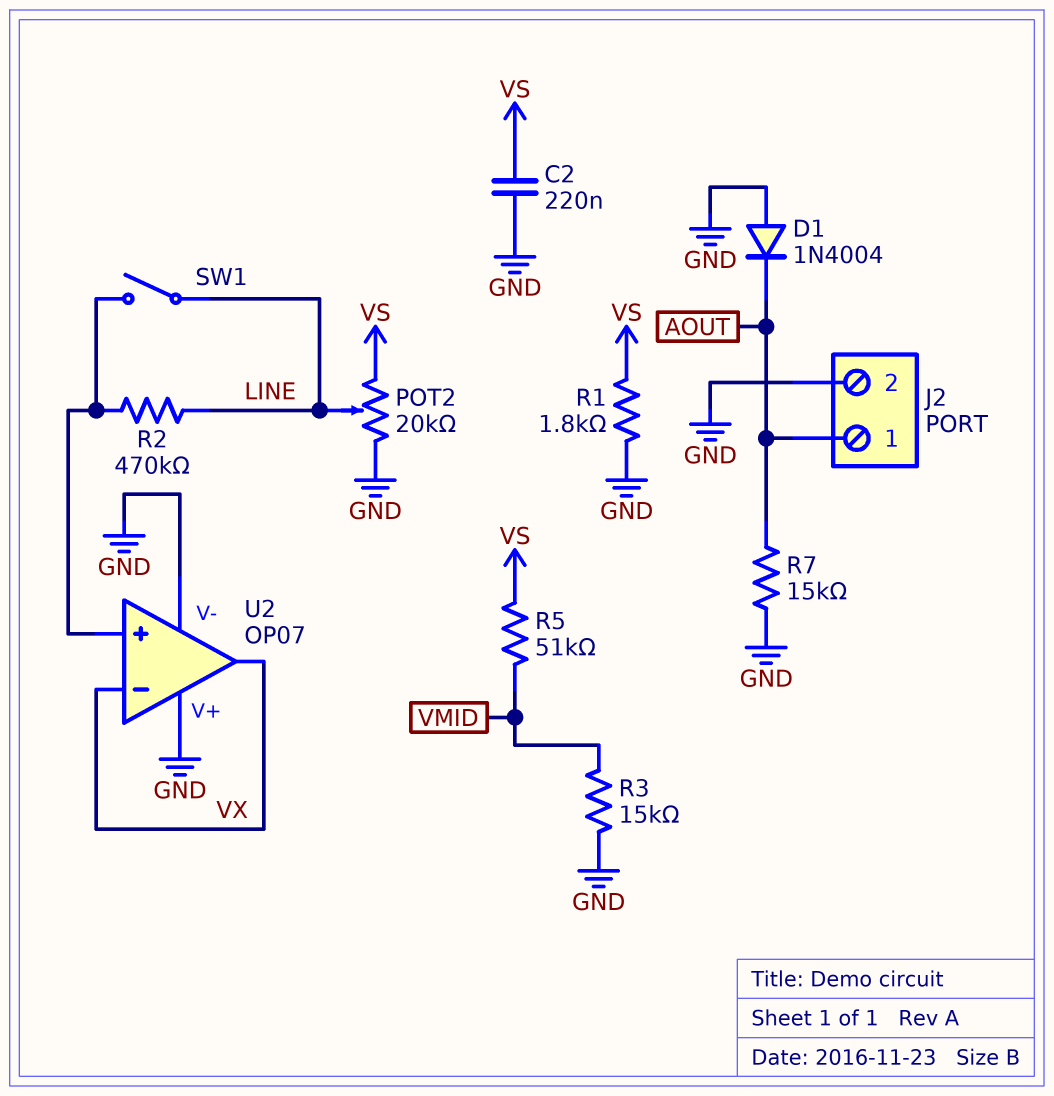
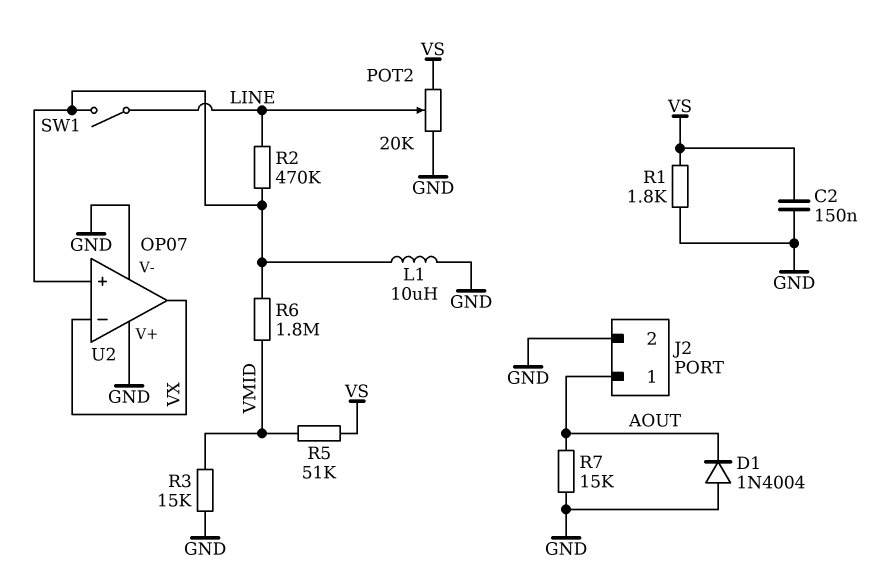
C2: 220nF (GND, VS) -> 150nF (GND, VS)
L1: none -> 10uH (GND, U2/in+)
R6: none -> 1.8M (U2/in+, VMID)

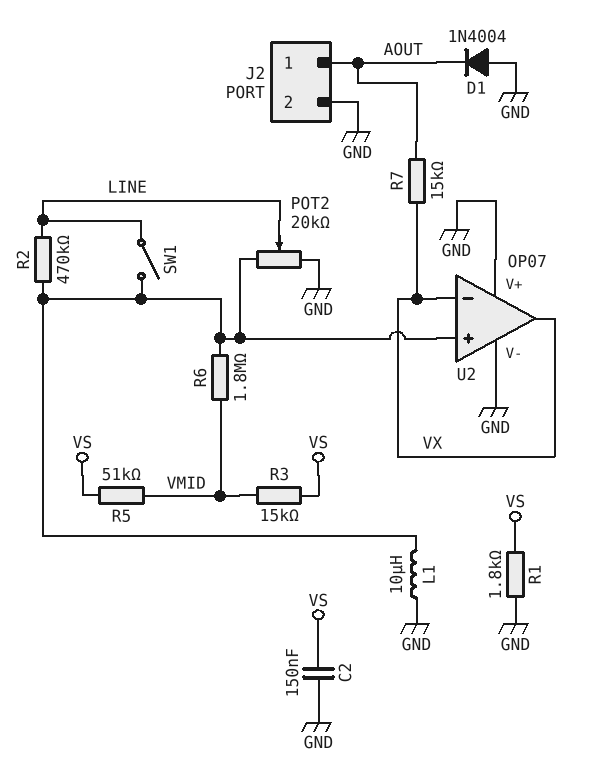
POT2: 20k (GND, VS, wiper LINE) -> 20k (GND, U2/in+, wiper LINE)
R3: 15k (GND, VMID) -> 15k (VMID, VS)
R7: 15k (AOUT, GND) -> 15k (AOUT, VX)

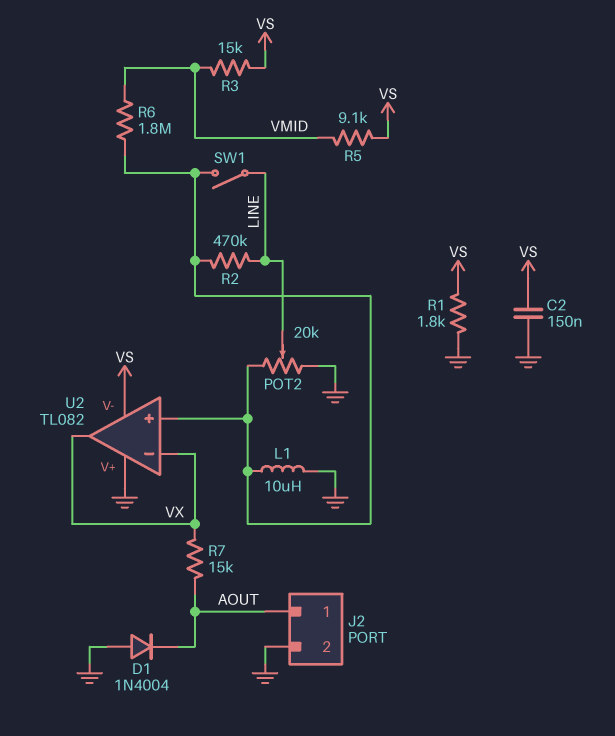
R5: 51k (VMID, VS) -> 9.1k (VMID, VS)
U2: OP07 -> TL082
U2 pin V-: GND -> VS

